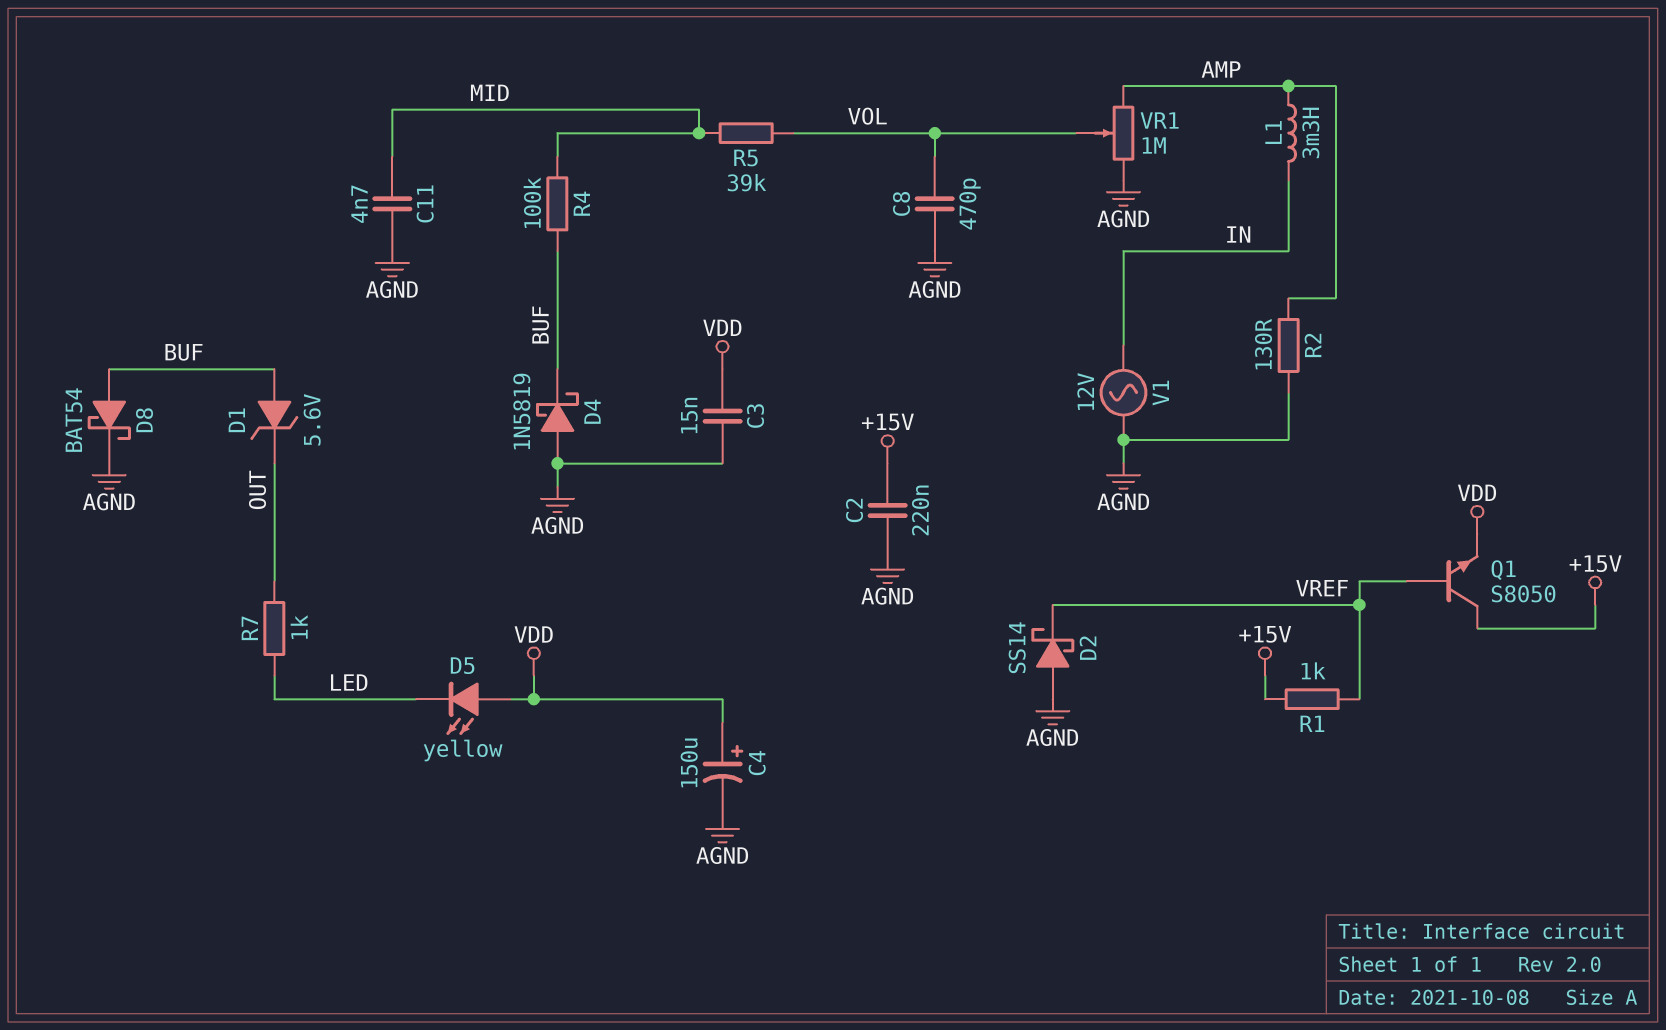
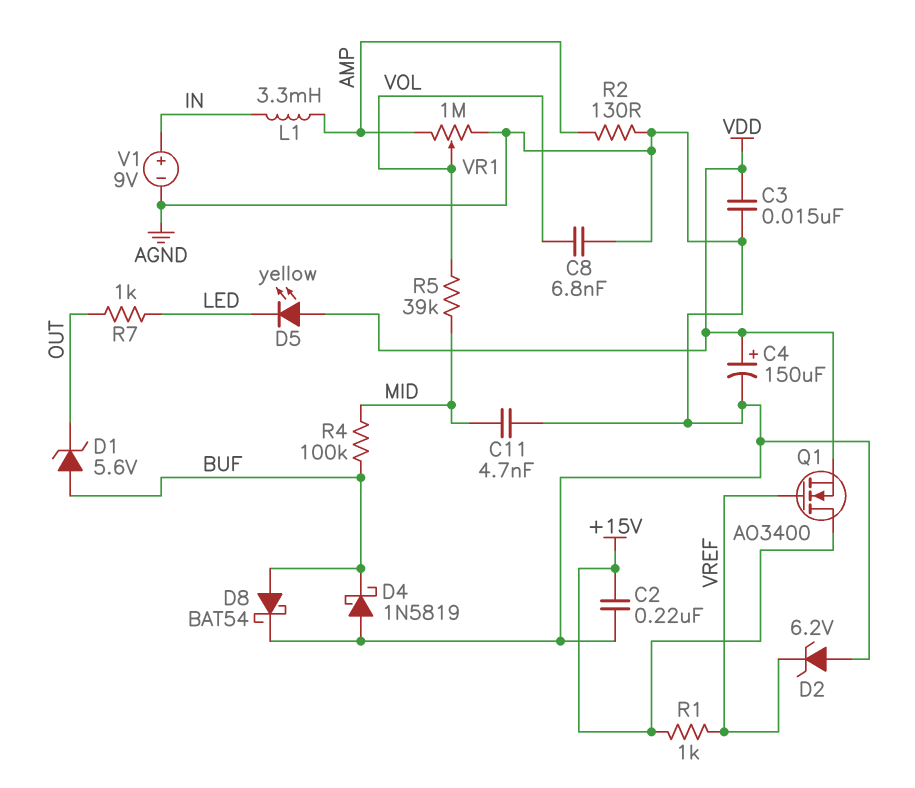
C8: 470pF (AGND, VOL) -> 6.8nF (AGND, VOL)
D2: schottky SS14 (A AGND, K VREF) -> zener 6.2V (A AGND, K VREF)
Q1: NPN S8050 (B VREF, C +15V, E VDD) -> NMOS AO3400 (G VREF, D +15V, S VDD)
V1: AC 12V (AGND, IN) -> 9V (plus IN, minus AGND)

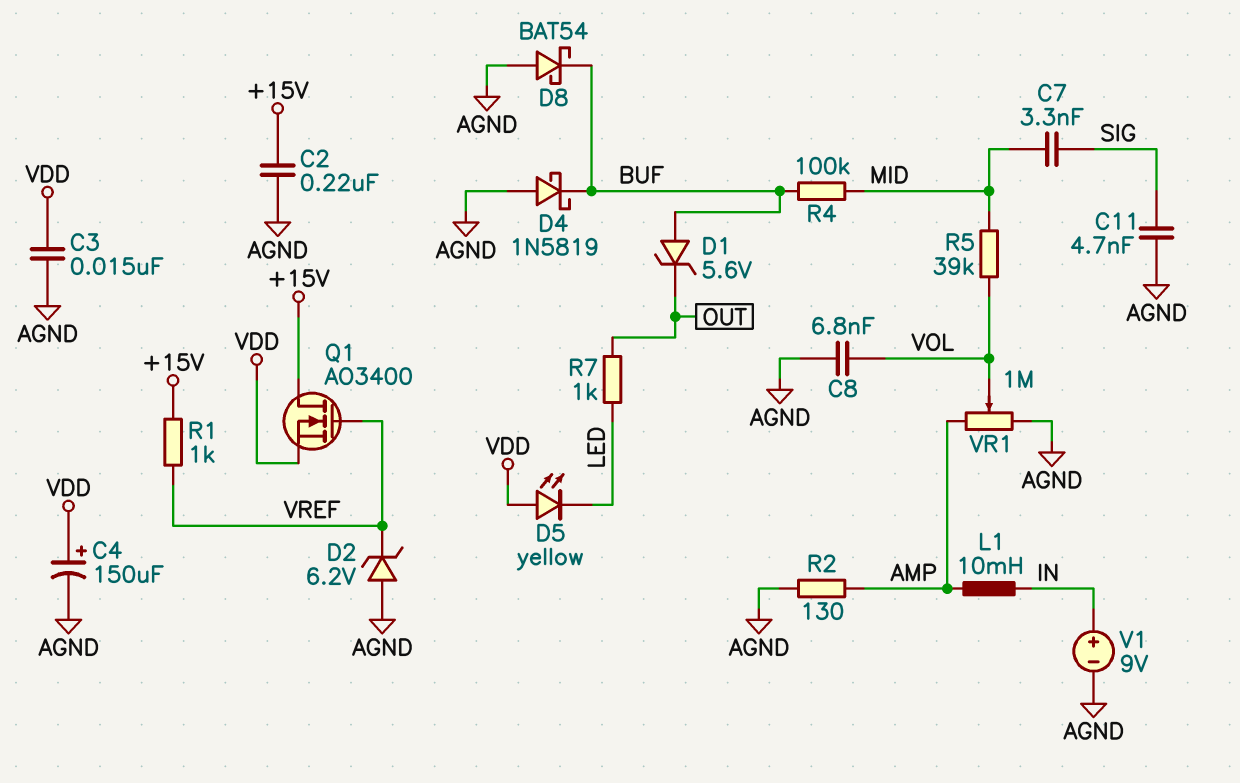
C7: none -> 3.3nF (MID, SIG)
C11: 4.7nF (AGND, MID) -> 4.7nF (AGND, SIG)
D8: schottky BAT54 (A BUF, K AGND) -> schottky BAT54 (A AGND, K BUF)
L1: 3.3mH (AMP, IN) -> 10mH (AMP, IN)

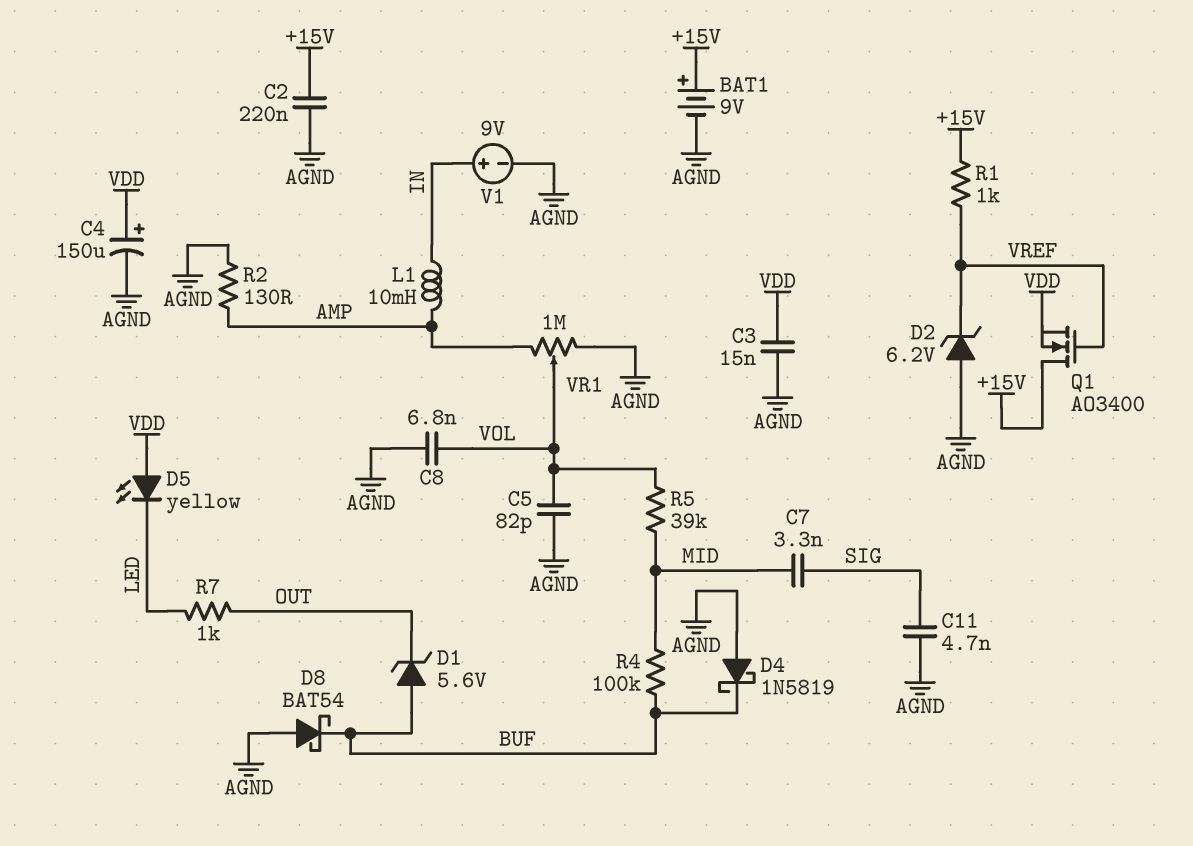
BAT1: none -> 9V (plus +15V, minus AGND)
C5: none -> 82pF (AGND, VOL)

